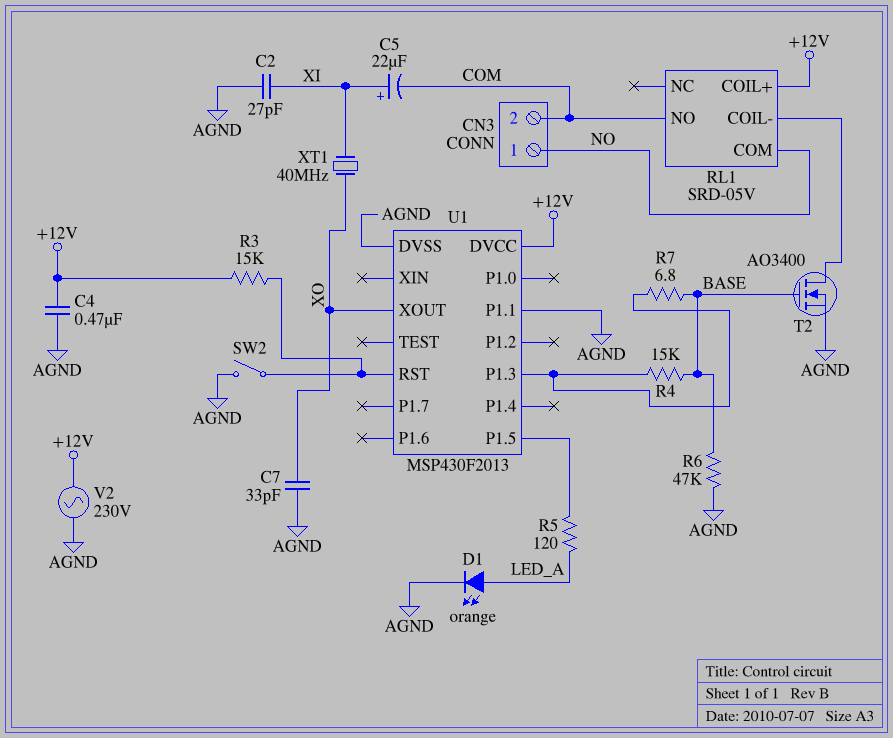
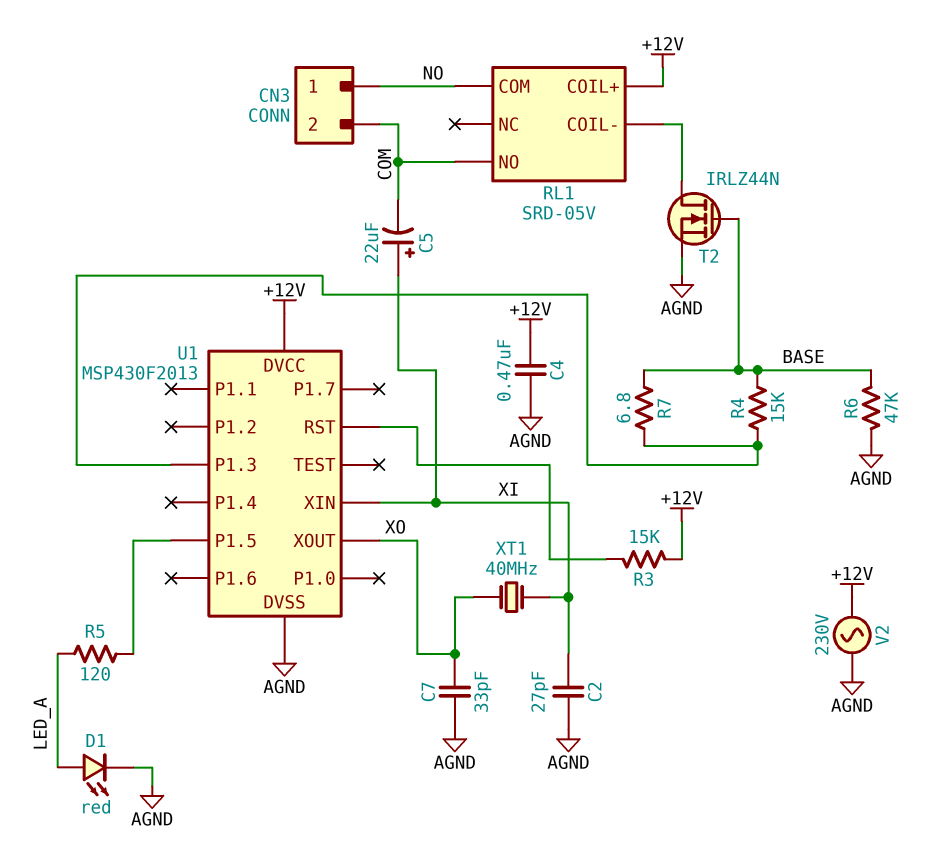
D1: LED orange (A LED_A, K AGND) -> LED red (A LED_A, K AGND)
SW2: switch (AGND, U1/RST) -> none
T2: NMOS AO3400 (G BASE, D RL1/COIL-, S AGND) -> NMOS IRLZ44N (G BASE, D RL1/COIL-, S AGND)
U1 pin P1.1: AGND -> none
U1 pin XIN: none -> XI

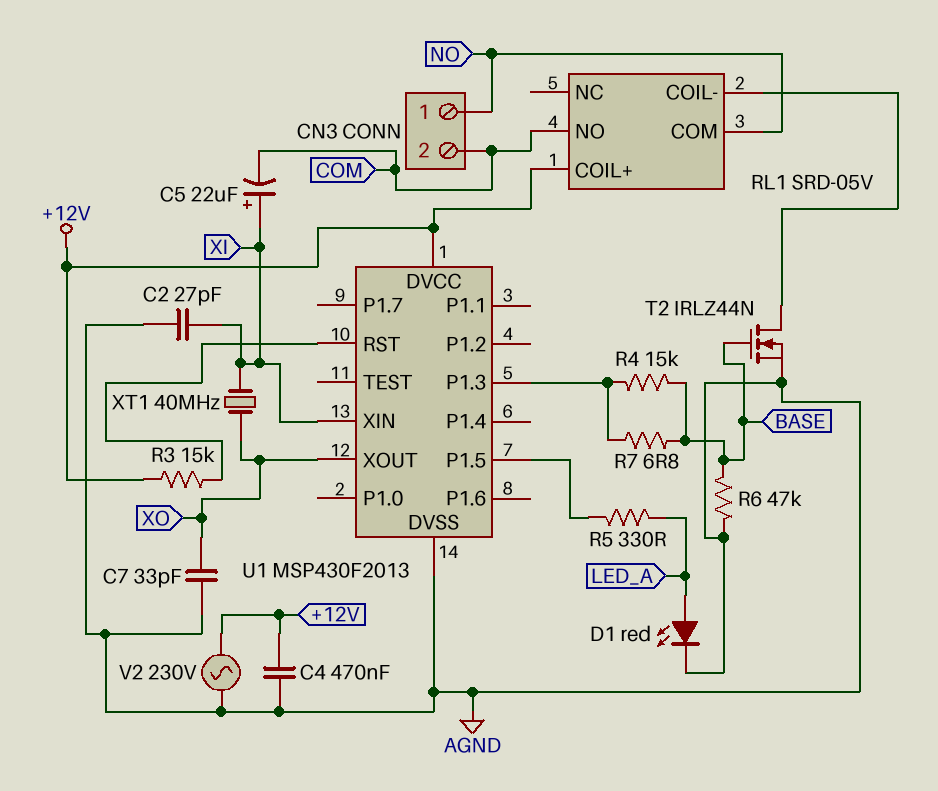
R5: 120 (LED_A, U1/P1.5) -> 330 (LED_A, U1/P1.5)

